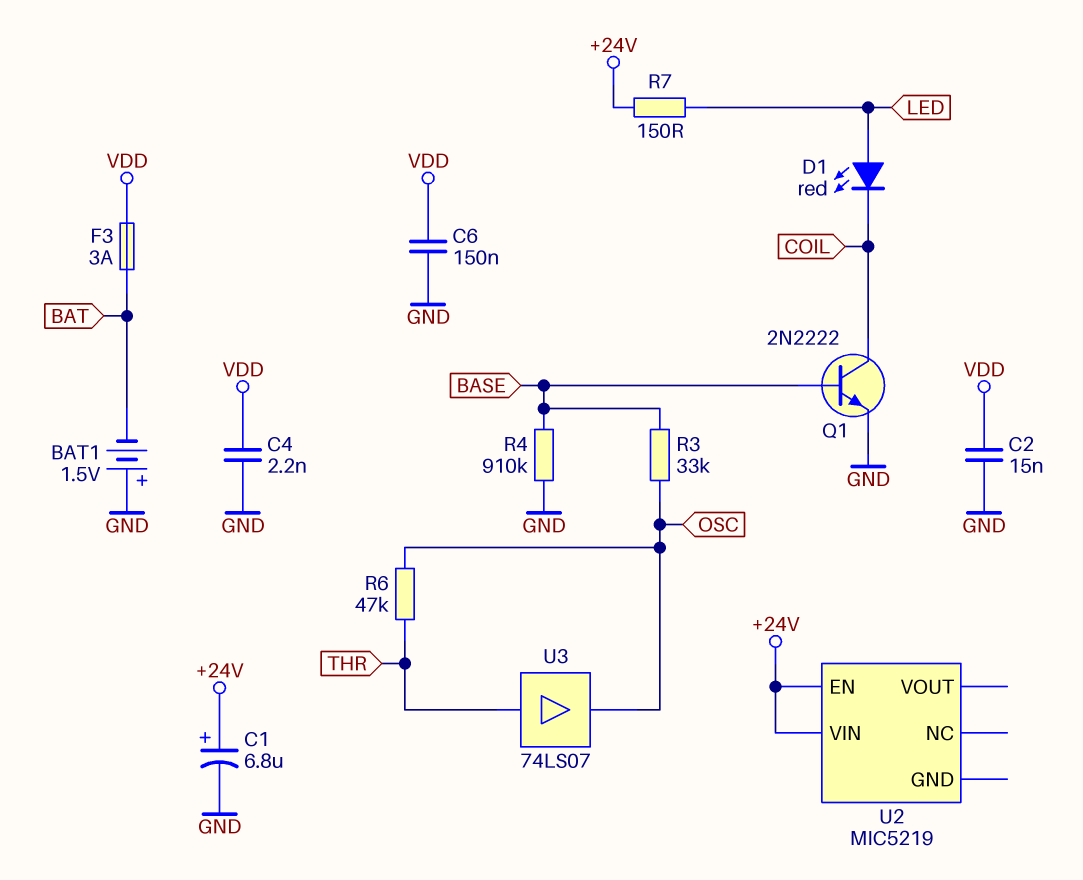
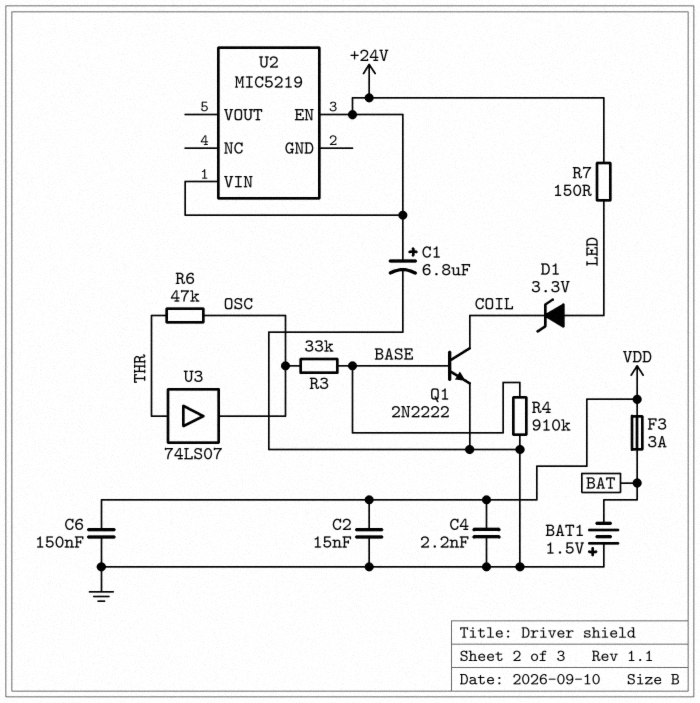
D1: LED red (A LED, K COIL) -> zener 3.3V (A LED, K COIL)

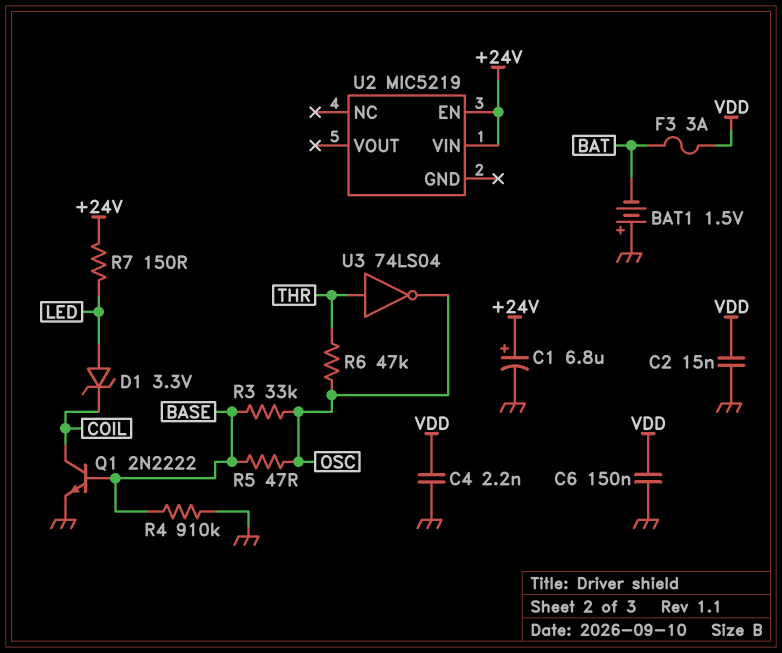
R5: none -> 47 (BASE, OSC)
U3: buffer 74LS07 (in THR, out OSC) -> NOT 74LS04 (in THR, out OSC)

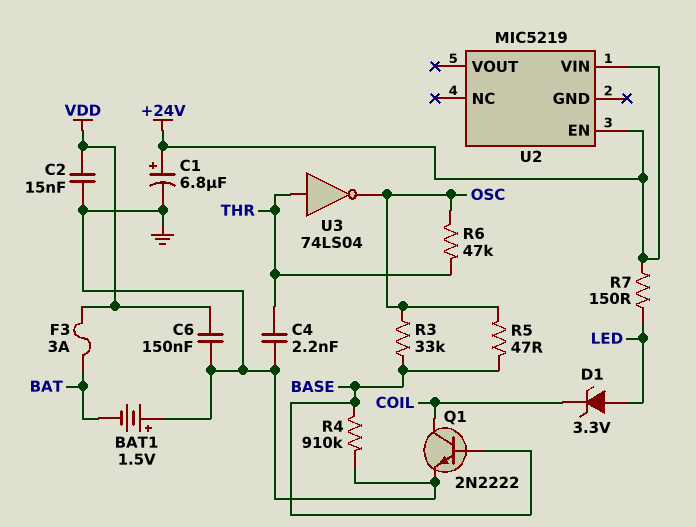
C4: 2.2nF (GND, VDD) -> 2.2nF (GND, THR)

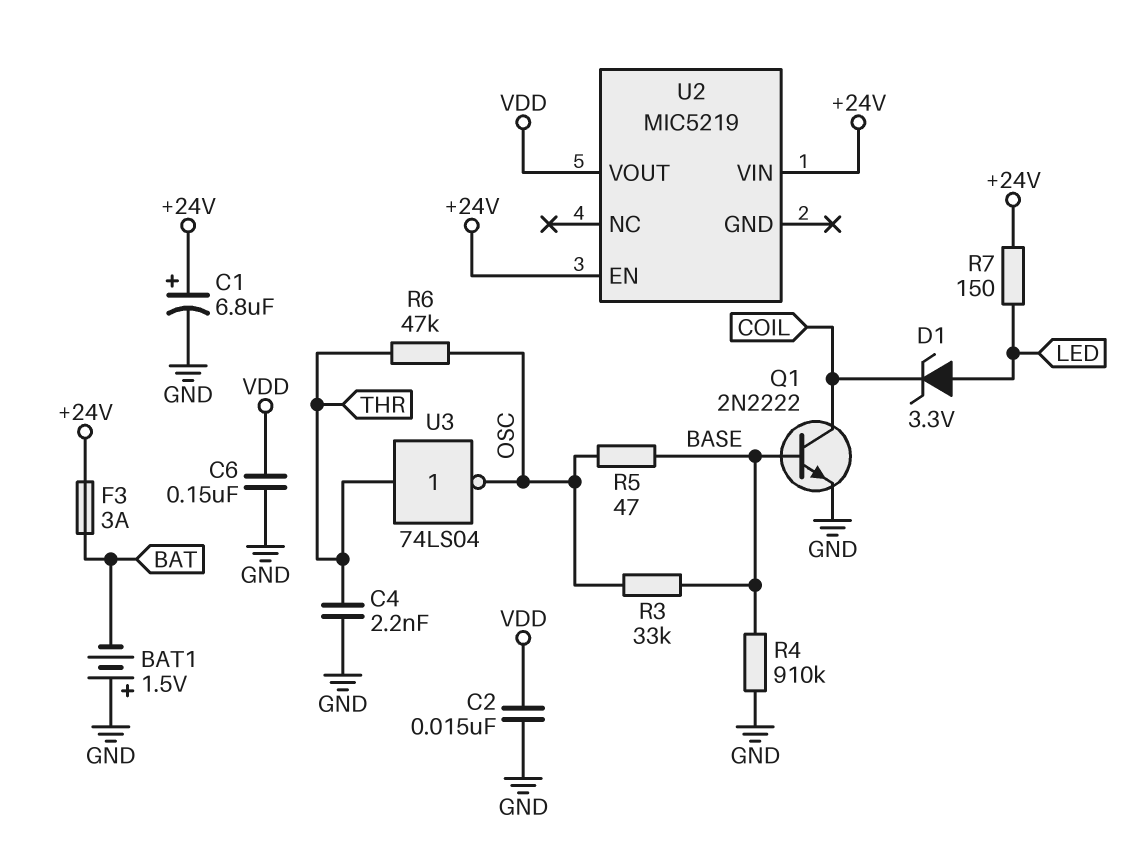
F3: 3A (BAT, VDD) -> 3A (+24V, BAT)
U2 pin VOUT: none -> VDD

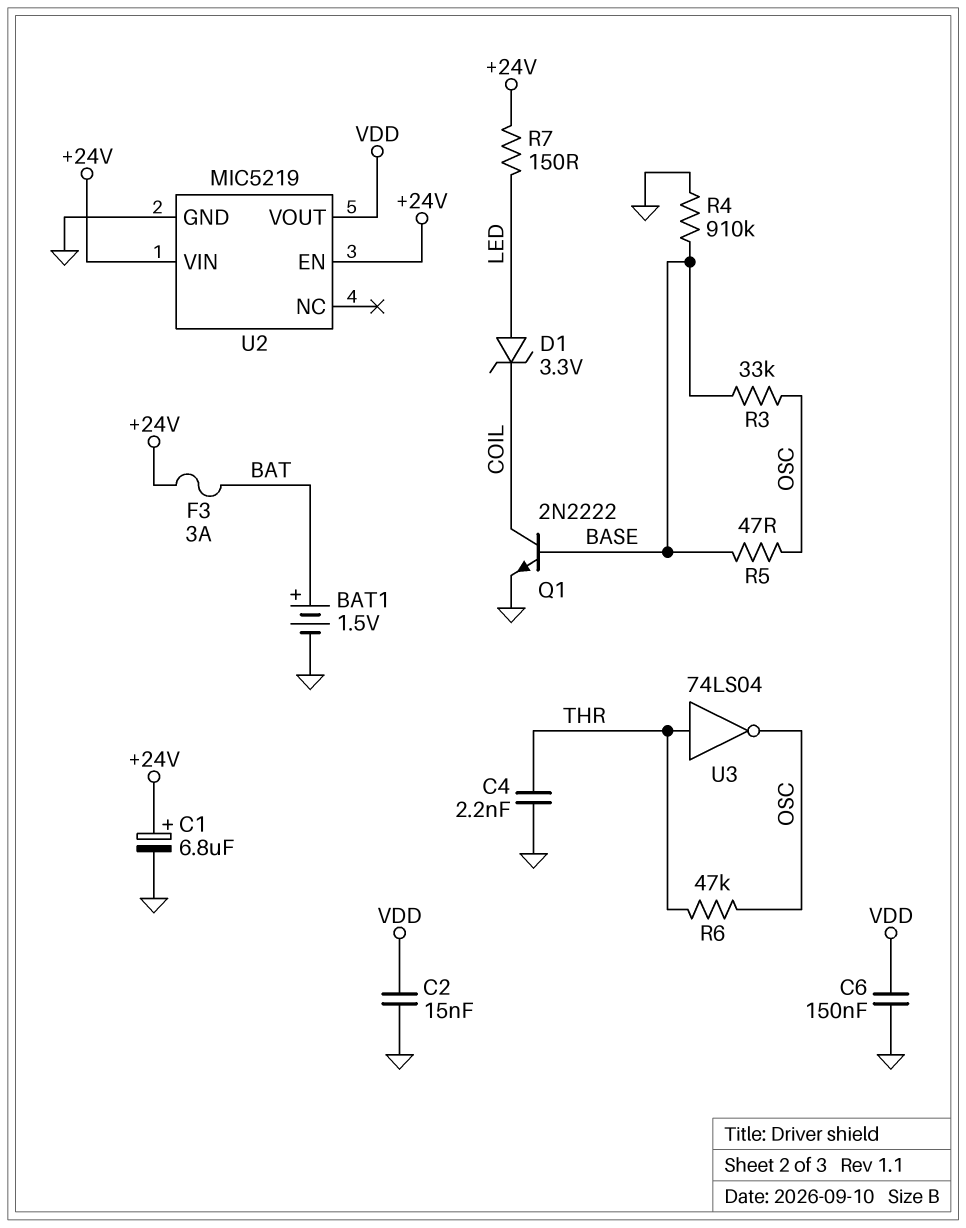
BAT1: 1.5V (plus GND, minus BAT) -> 1.5V (plus BAT, minus GND)
U2 pin GND: none -> GND

